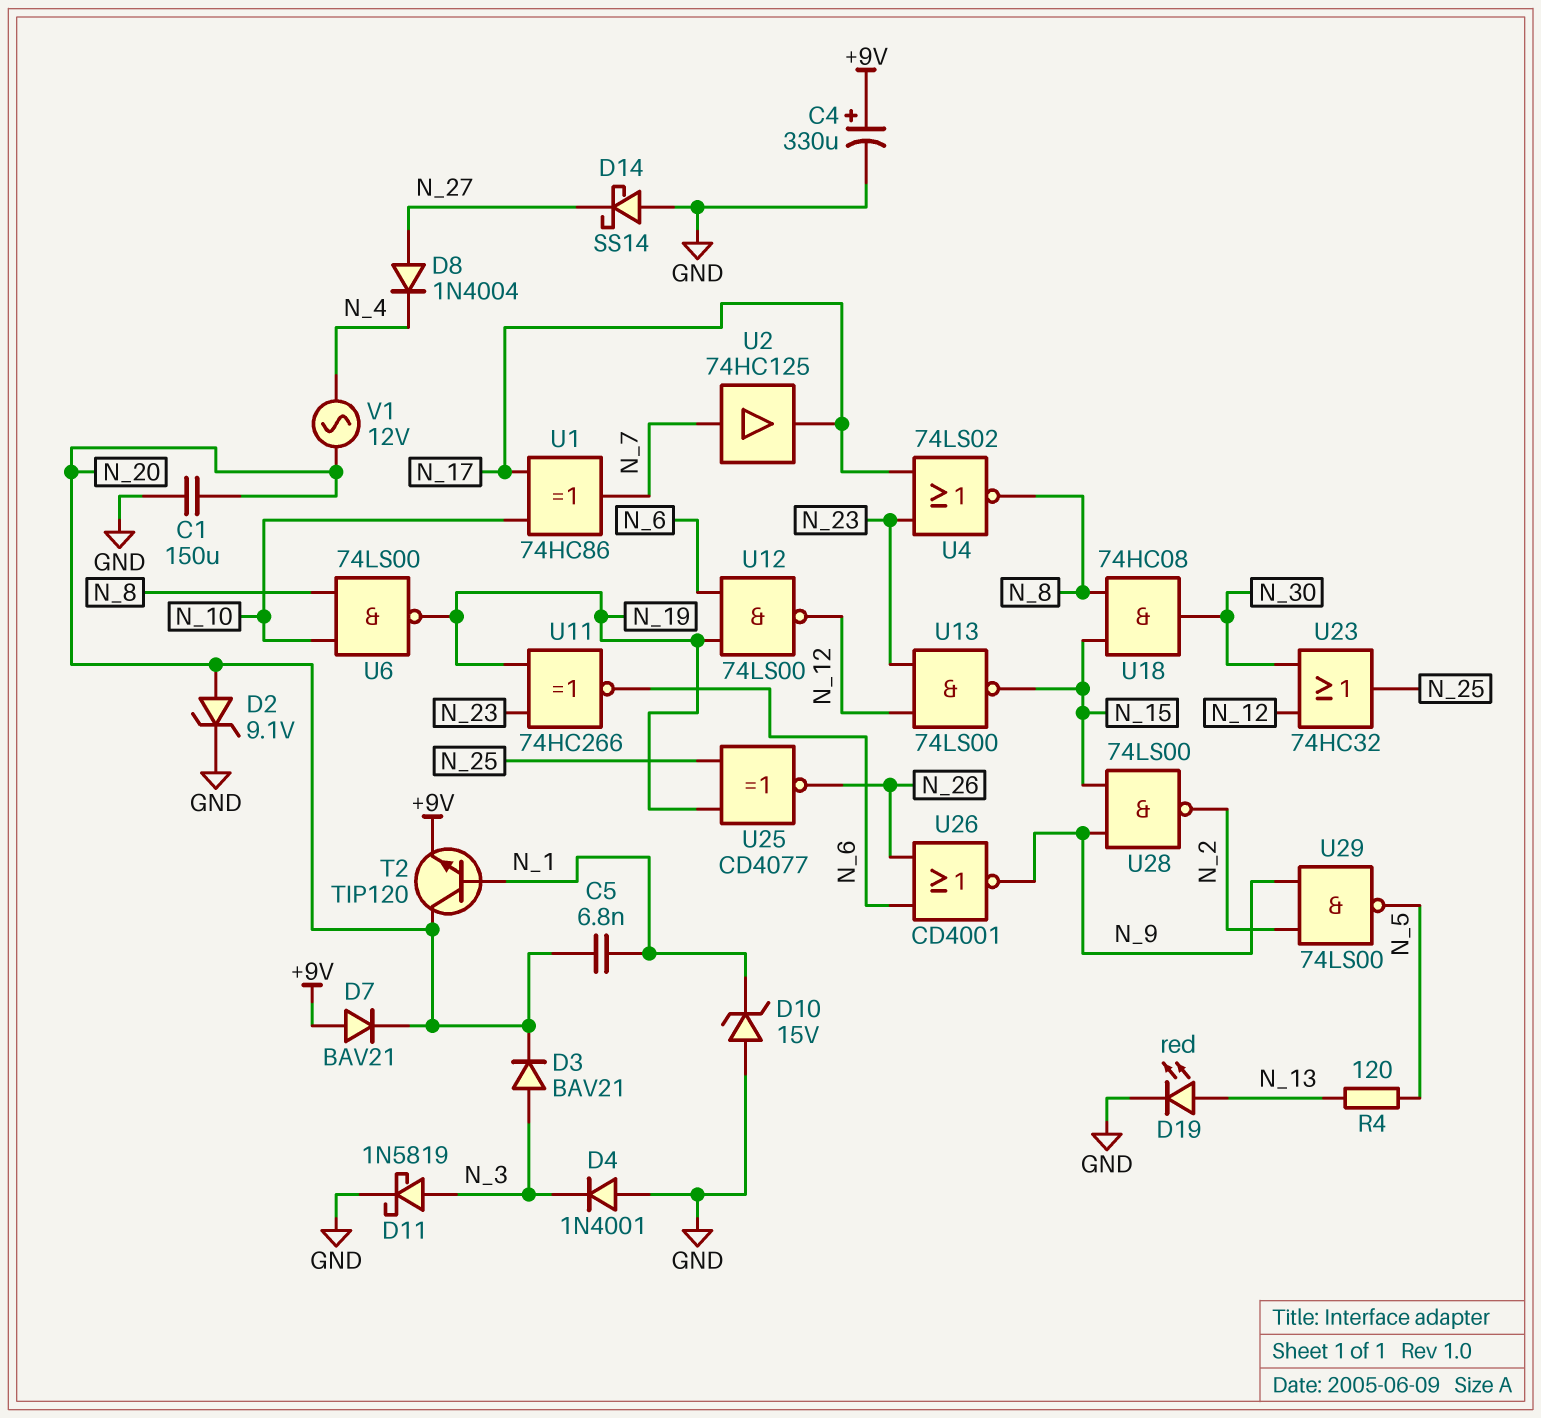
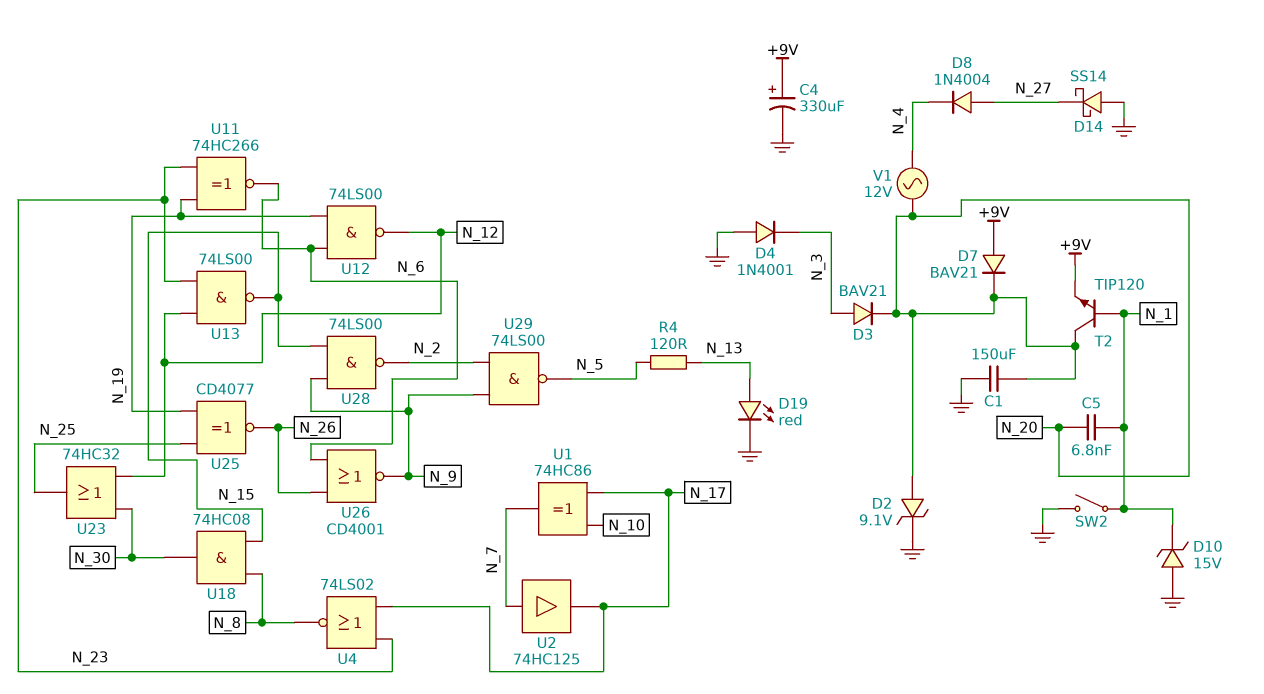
D11: schottky 1N5819 (A N_3, K GND) -> none
SW2: none -> switch (GND, N_1)
U6: NAND 74LS00 (in N_8, in N_10, out N_19) -> none

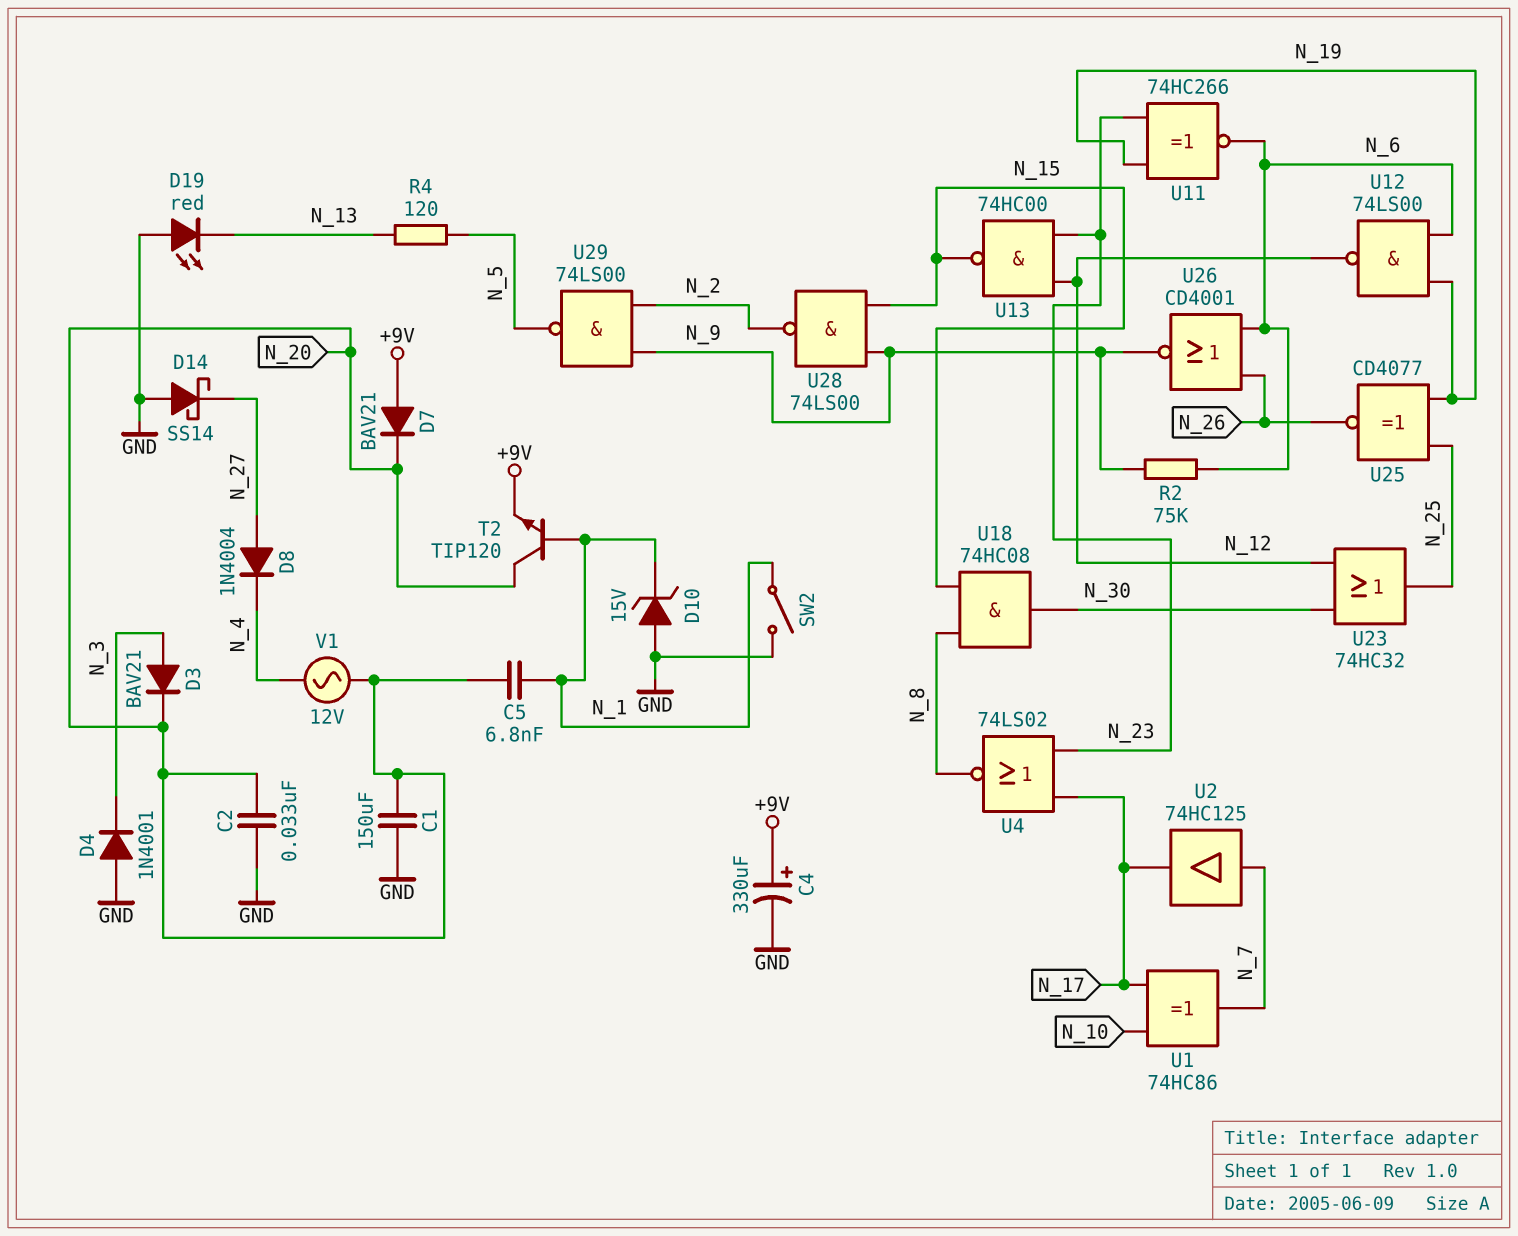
C2: none -> 33nF (GND, N_20)
D2: zener 9.1V (A N_20, K GND) -> none
D19: LED red (A N_13, K GND) -> LED red (A GND, K N_13)
R2: none -> 75k (N_6, N_9)
U13: NAND 74LS00 (in N_12, in N_23, out N_15) -> NAND 74HC00 (in N_12, in N_23, out N_15)

